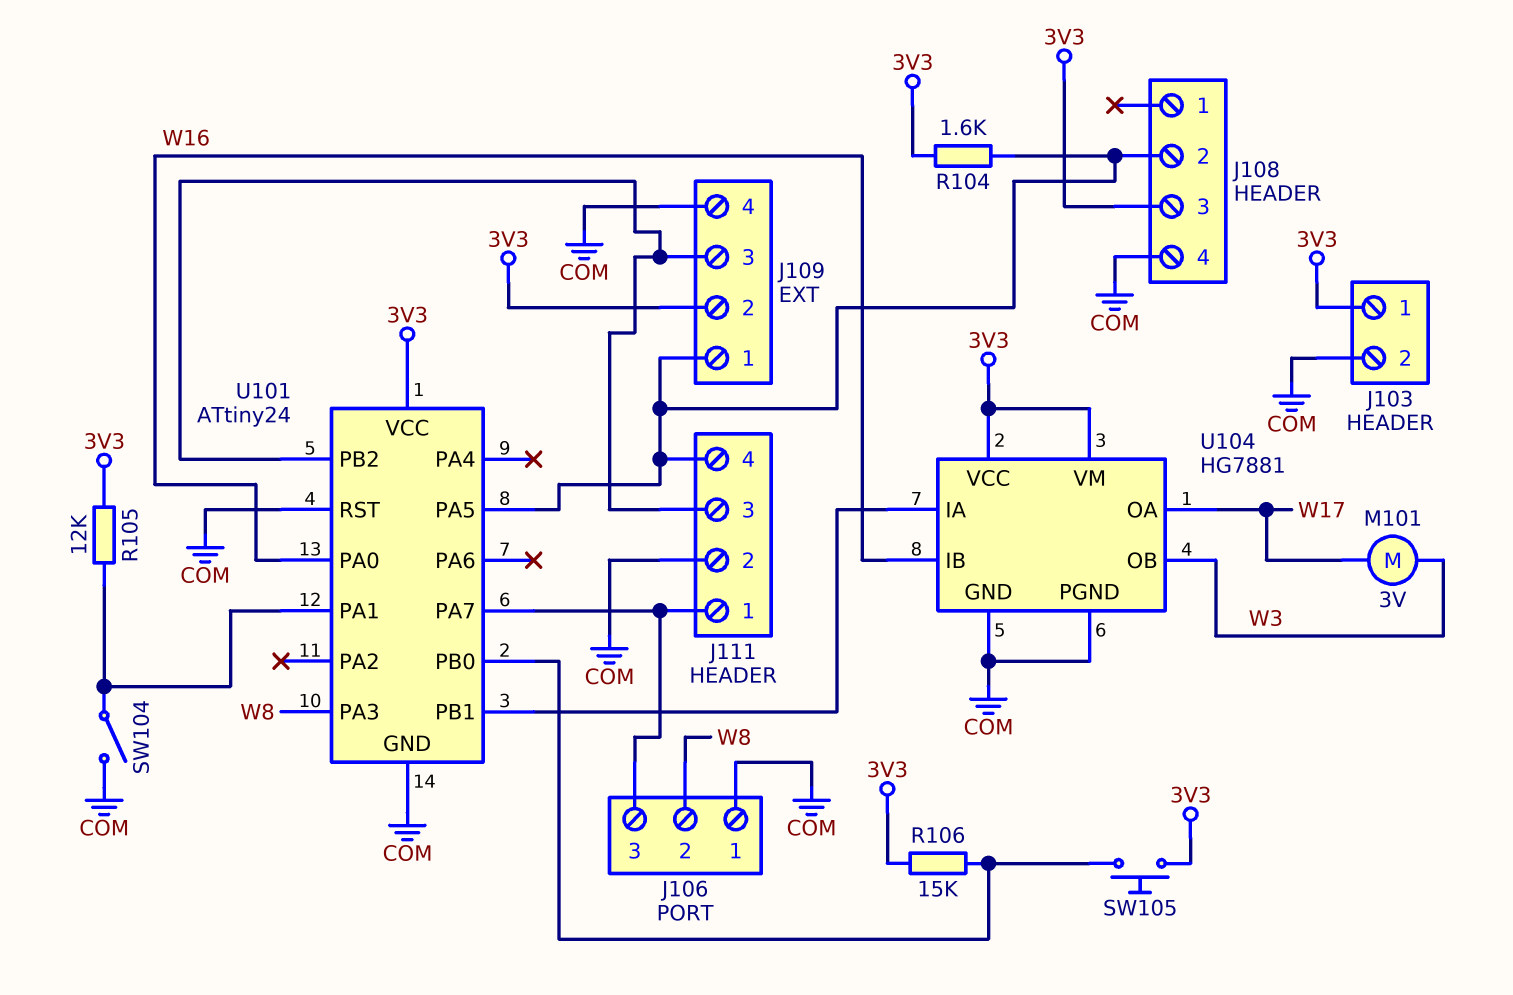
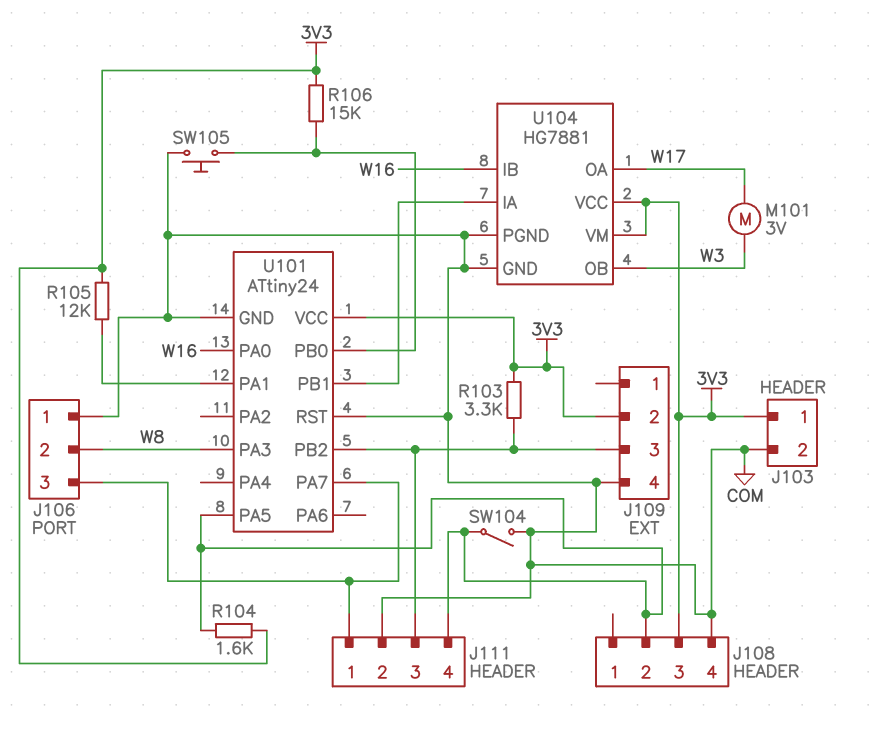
J109 pin 1: J108/2 -> none
R103: none -> 3.3k (3V3, J109/3)
SW104: switch (COM, U101/PA1) -> switch (COM, J108/2)
SW105: button (3V3, U101/PB0) -> button (COM, U101/PB0)

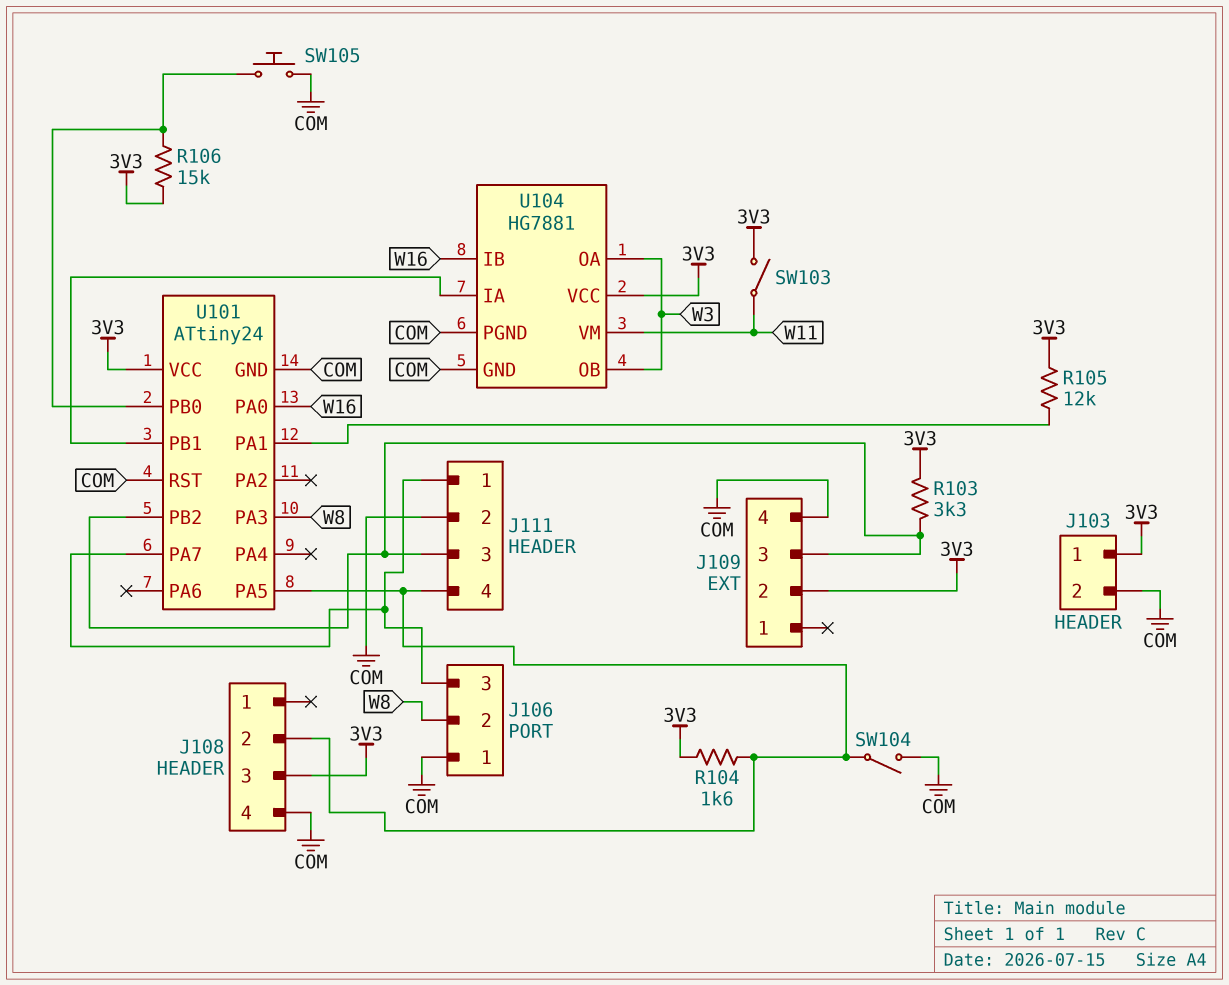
M101: motor 3V (W3, W17) -> none
SW103: none -> switch (3V3, W11)
U104 pin OA: W17 -> W3
U104 pin VM: 3V3 -> W11

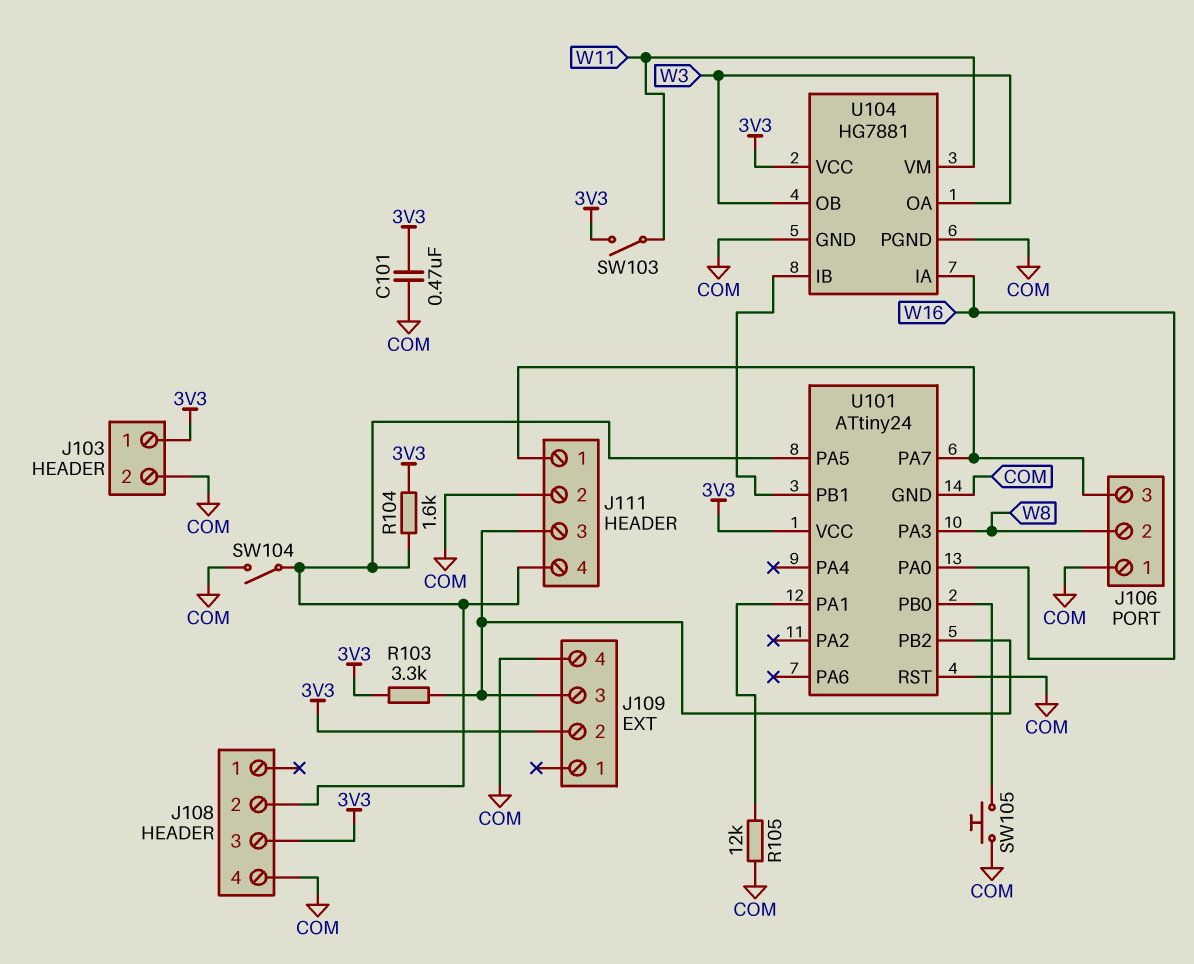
C101: none -> 470nF (3V3, COM)
R105: 12k (3V3, U101/PA1) -> 12k (COM, U101/PA1)
R106: 15k (3V3, U101/PB0) -> none
U104 pin IA: U101/PB1 -> W16
U104 pin IB: W16 -> U101/PB1

